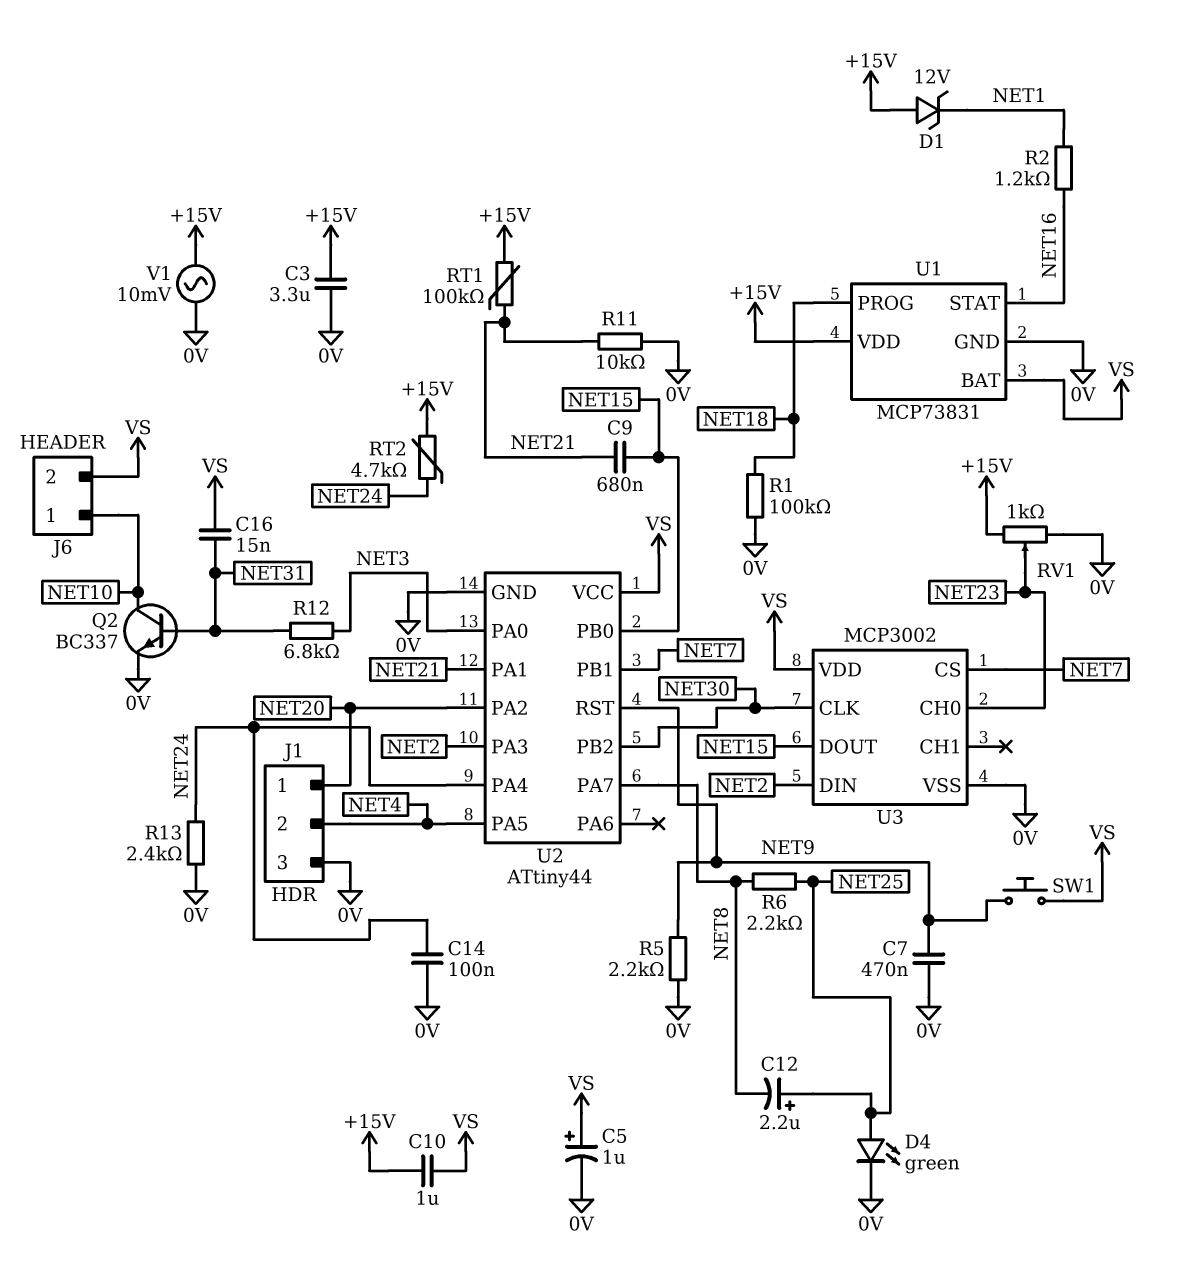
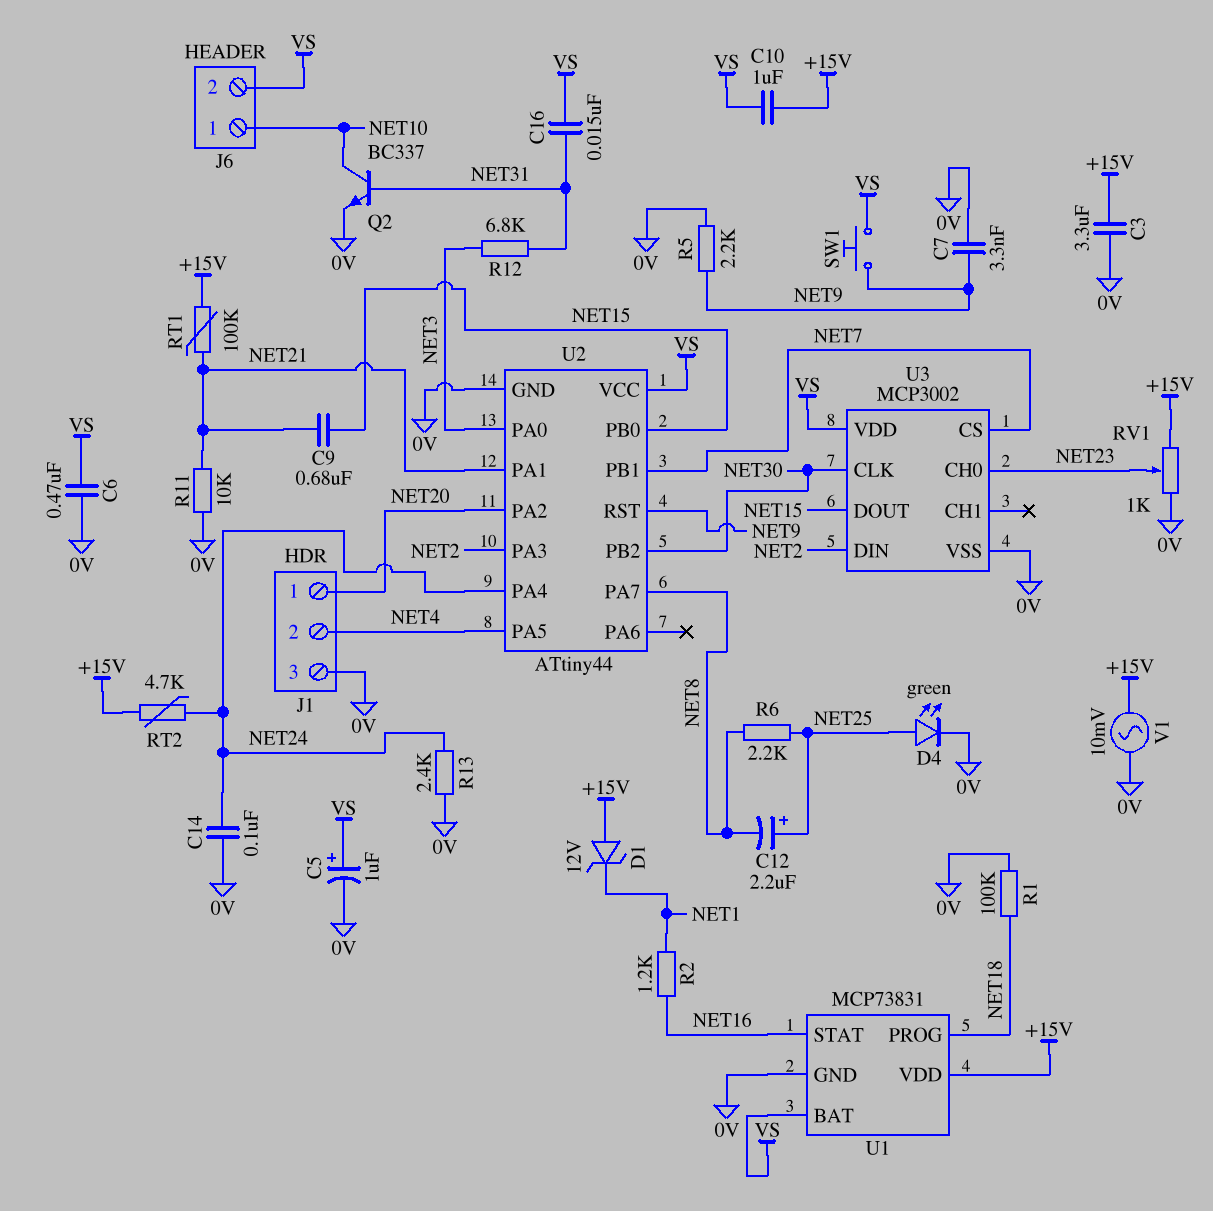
C6: none -> 470nF (0V, VS)
C7: 470nF (0V, NET9) -> 3.3nF (0V, NET9)

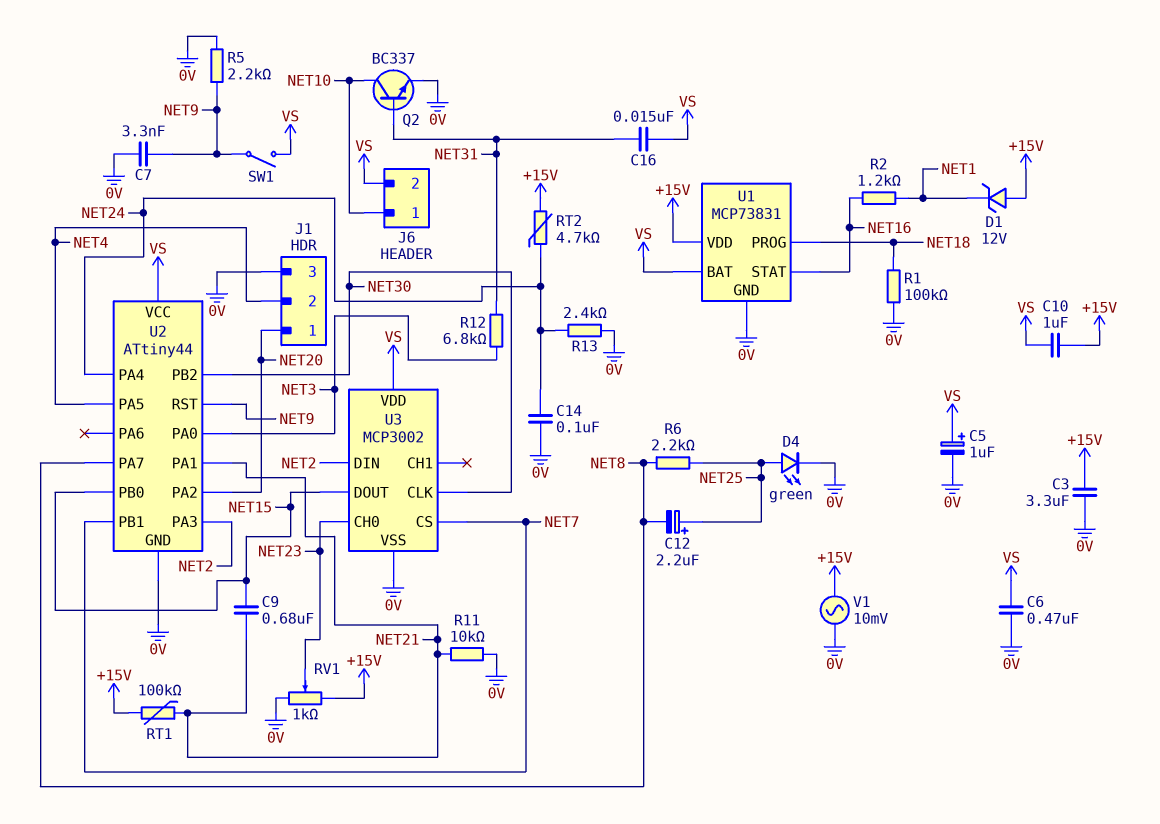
SW1: button (NET9, VS) -> switch (NET9, VS)

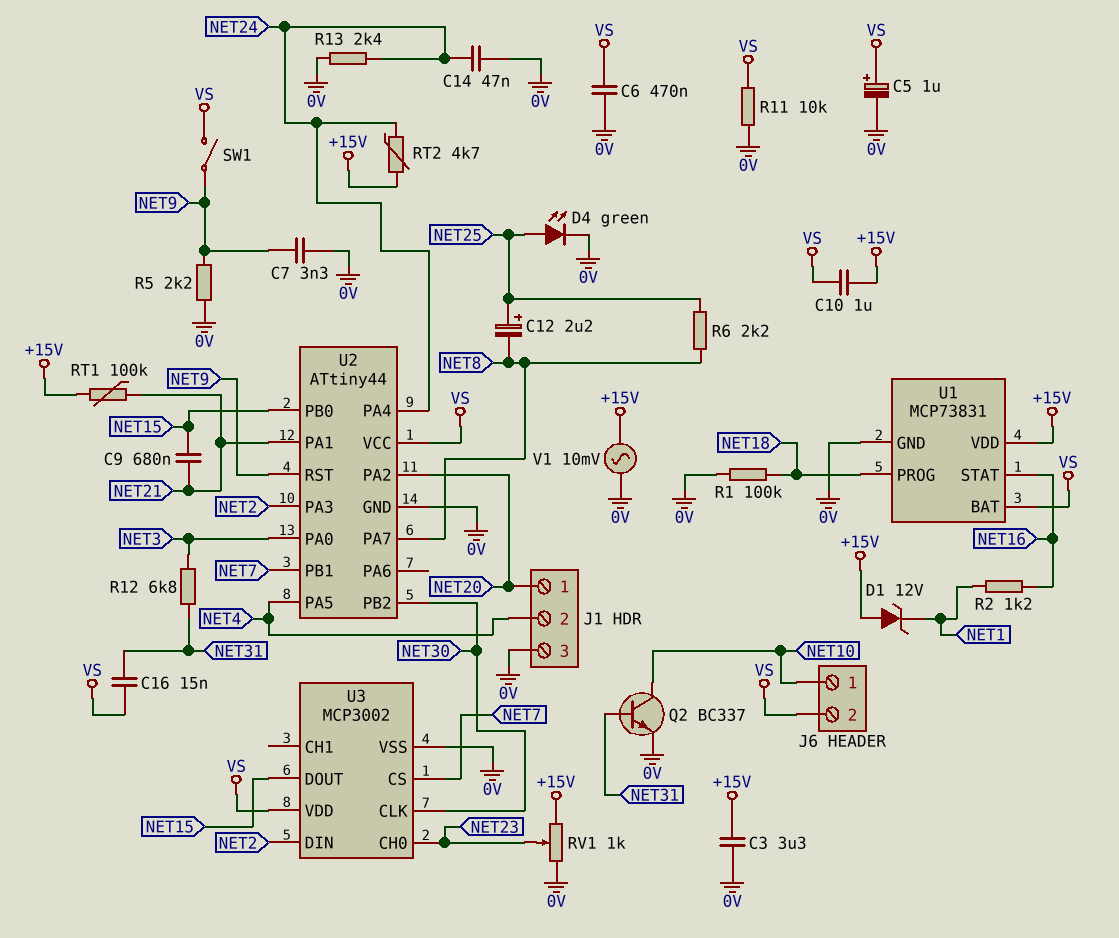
C14: 100nF (0V, NET24) -> 47nF (0V, NET24)
R11: 10k (0V, NET21) -> 10k (0V, VS)

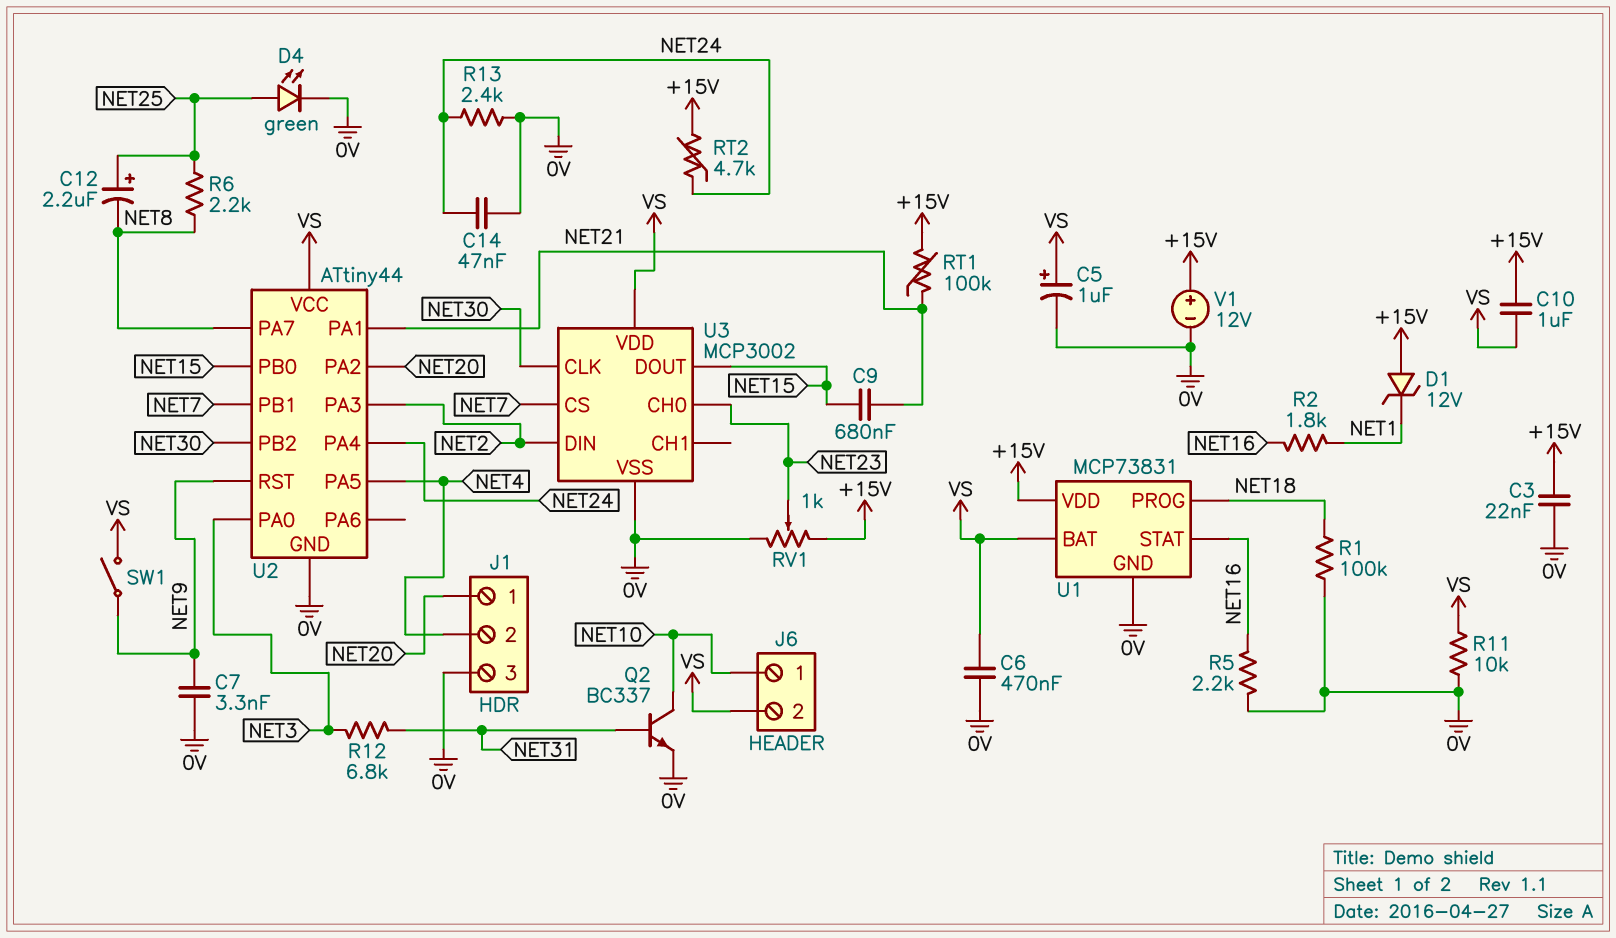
C3: 3.3uF (+15V, 0V) -> 22nF (+15V, 0V)
C16: 15nF (NET31, VS) -> none
R2: 1.2k (NET1, NET16) -> 1.8k (NET1, NET16)
R5: 2.2k (0V, NET9) -> 2.2k (0V, NET16)
V1: AC 10mV (+15V, 0V) -> 12V (plus +15V, minus 0V)

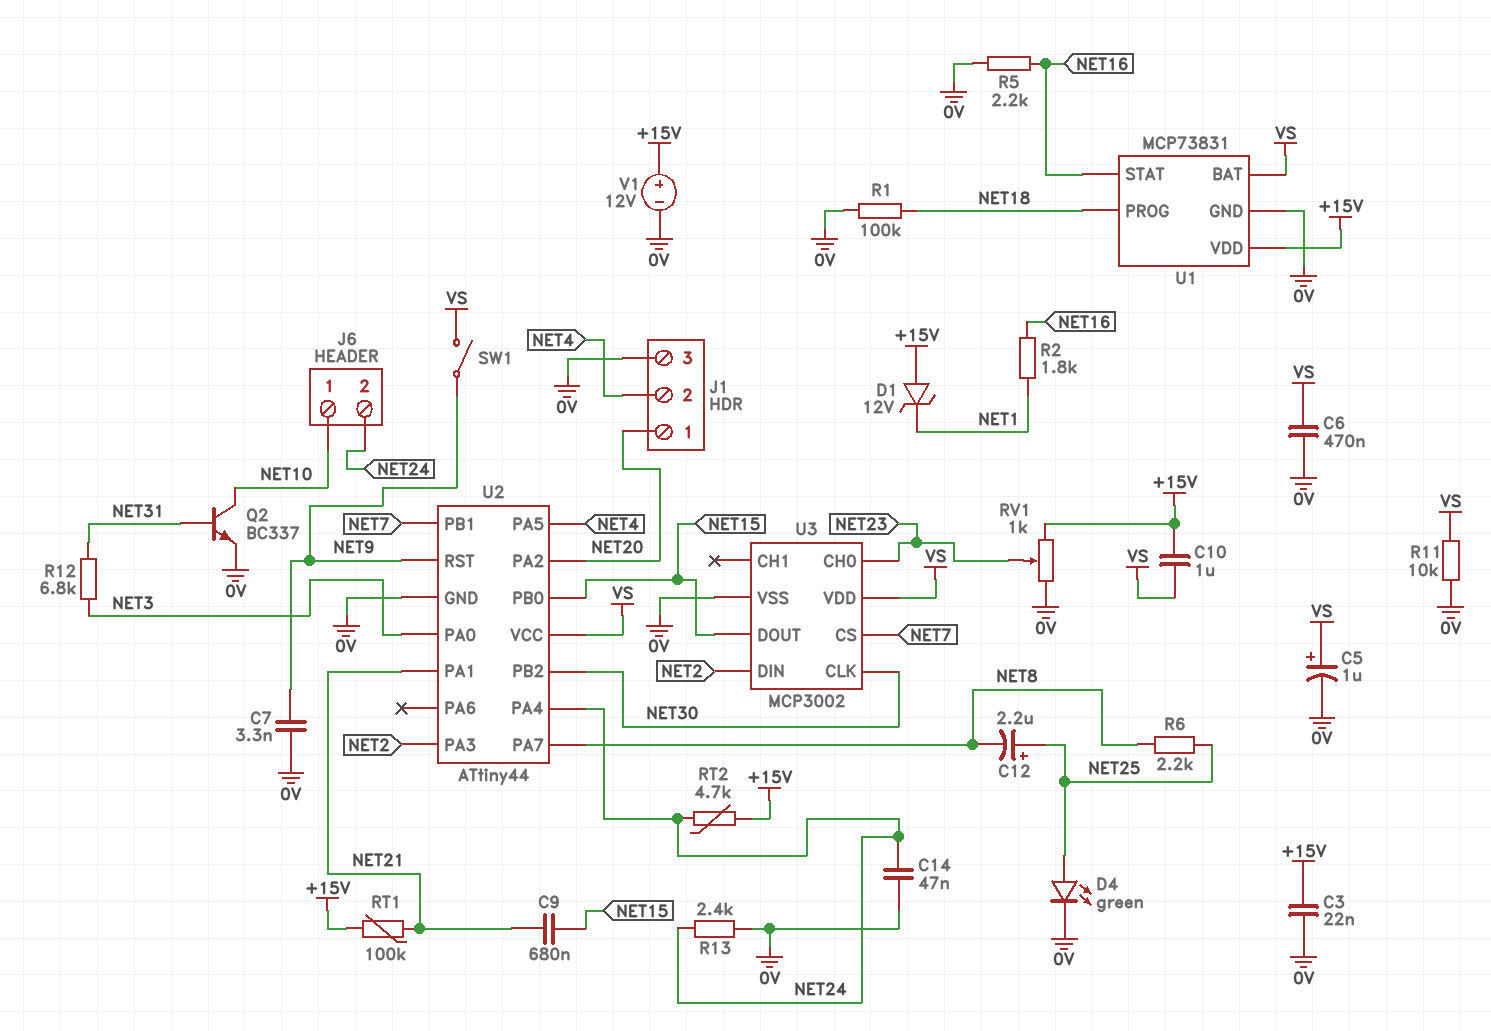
J6 pin 2: VS -> NET24

